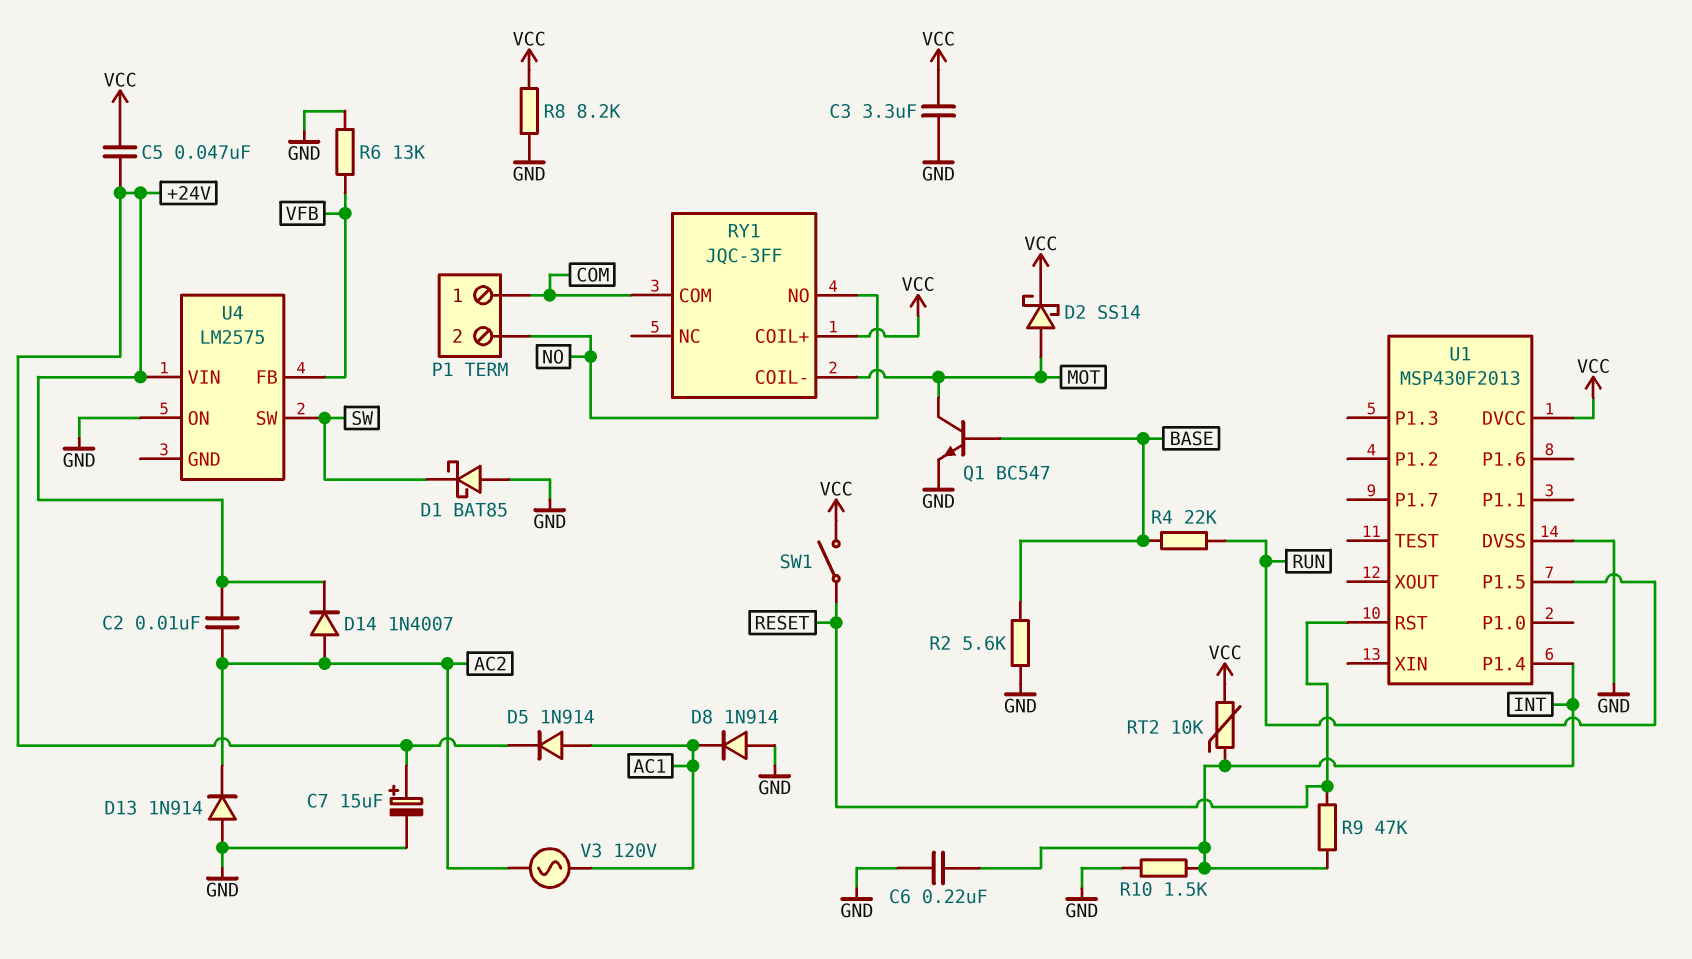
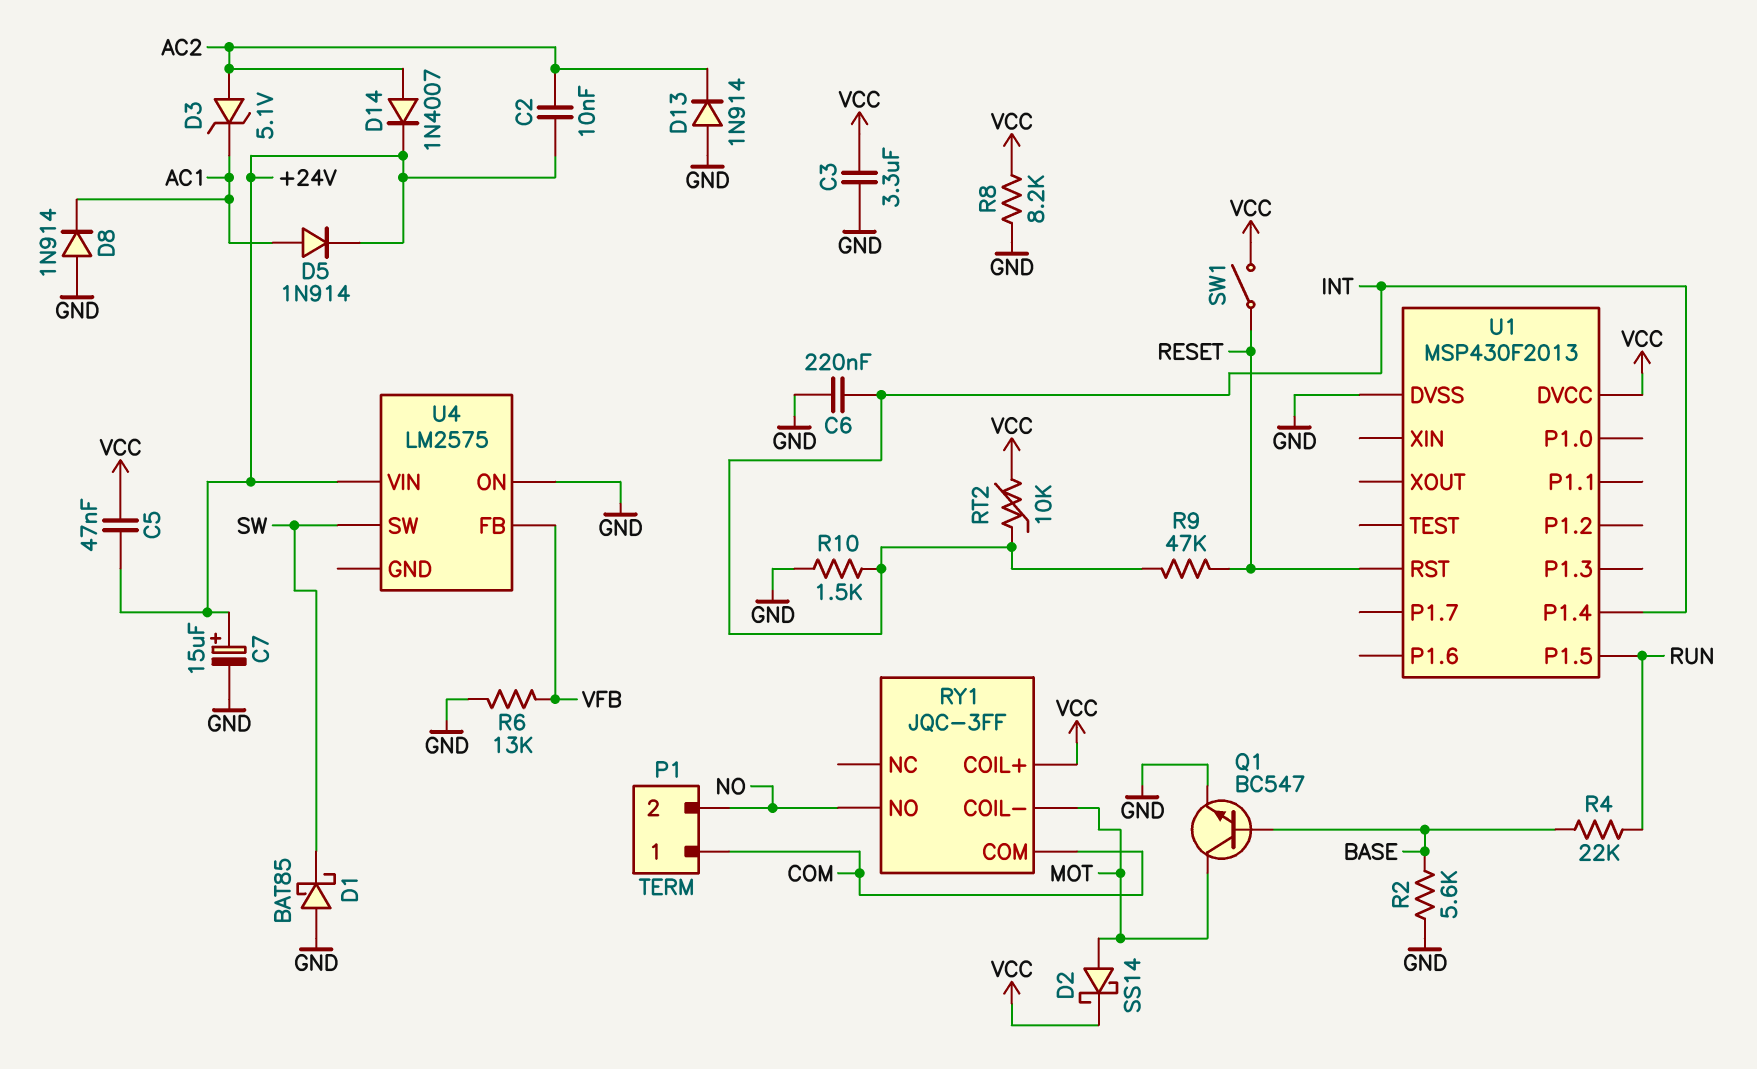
D3: none -> zener 5.1V (A AC2, K AC1)
V3: AC 120V (AC1, AC2) -> none

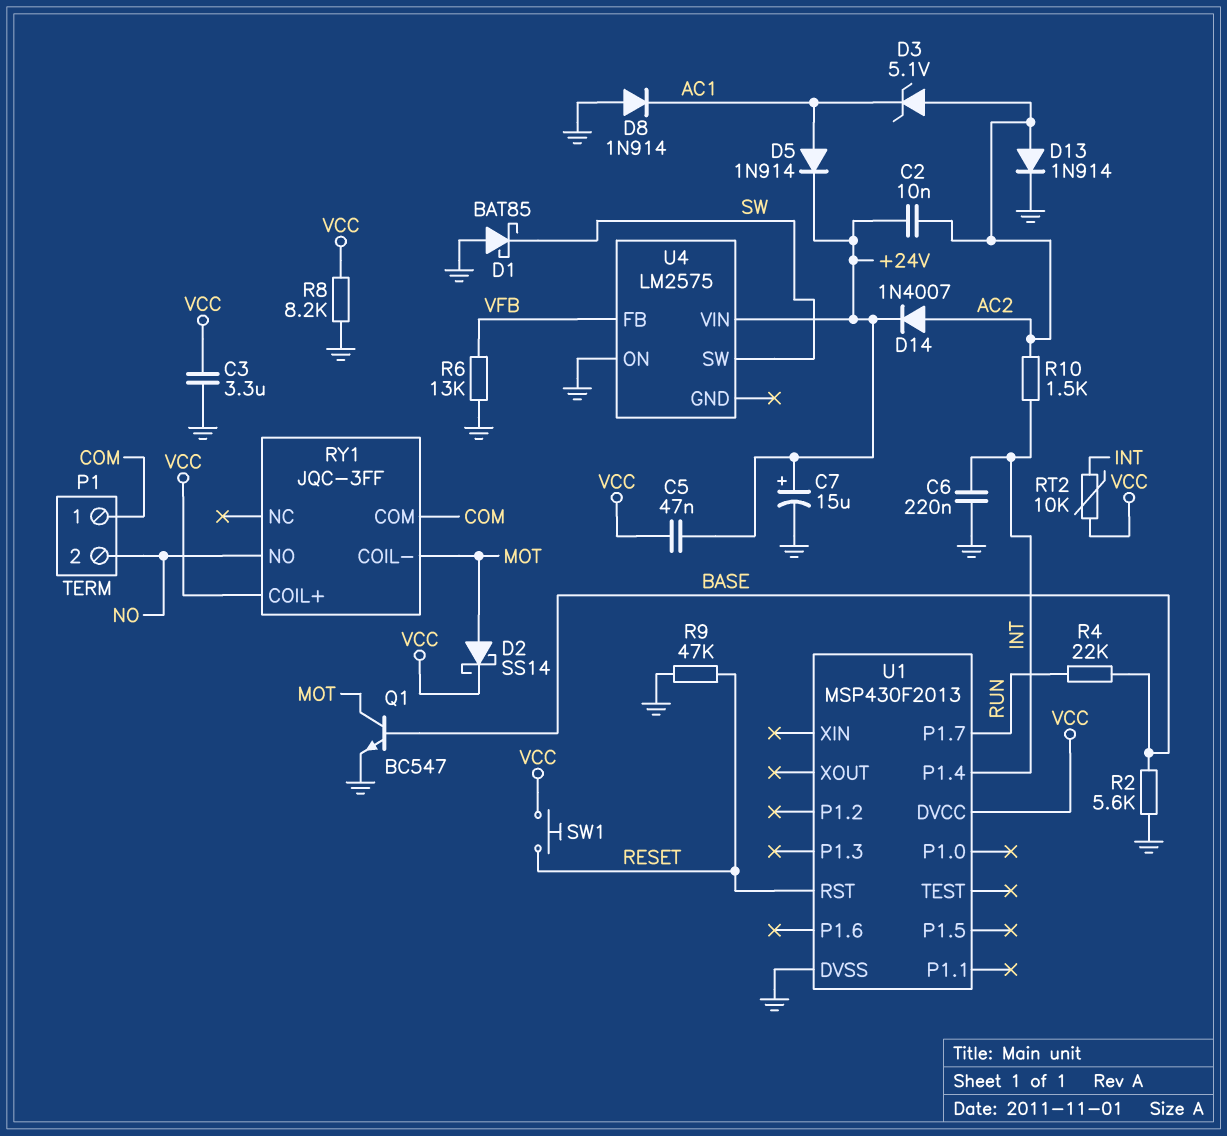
D13: diode 1N914 (A GND, K AC2) -> diode 1N914 (A AC2, K GND)
R9: 47k (INT, RESET) -> 47k (GND, RESET)
R10: 1.5k (GND, INT) -> 1.5k (AC2, INT)
SW1: switch (RESET, VCC) -> button (RESET, VCC)
U1 pin P1.5: RUN -> none
U1 pin P1.7: none -> RUN

